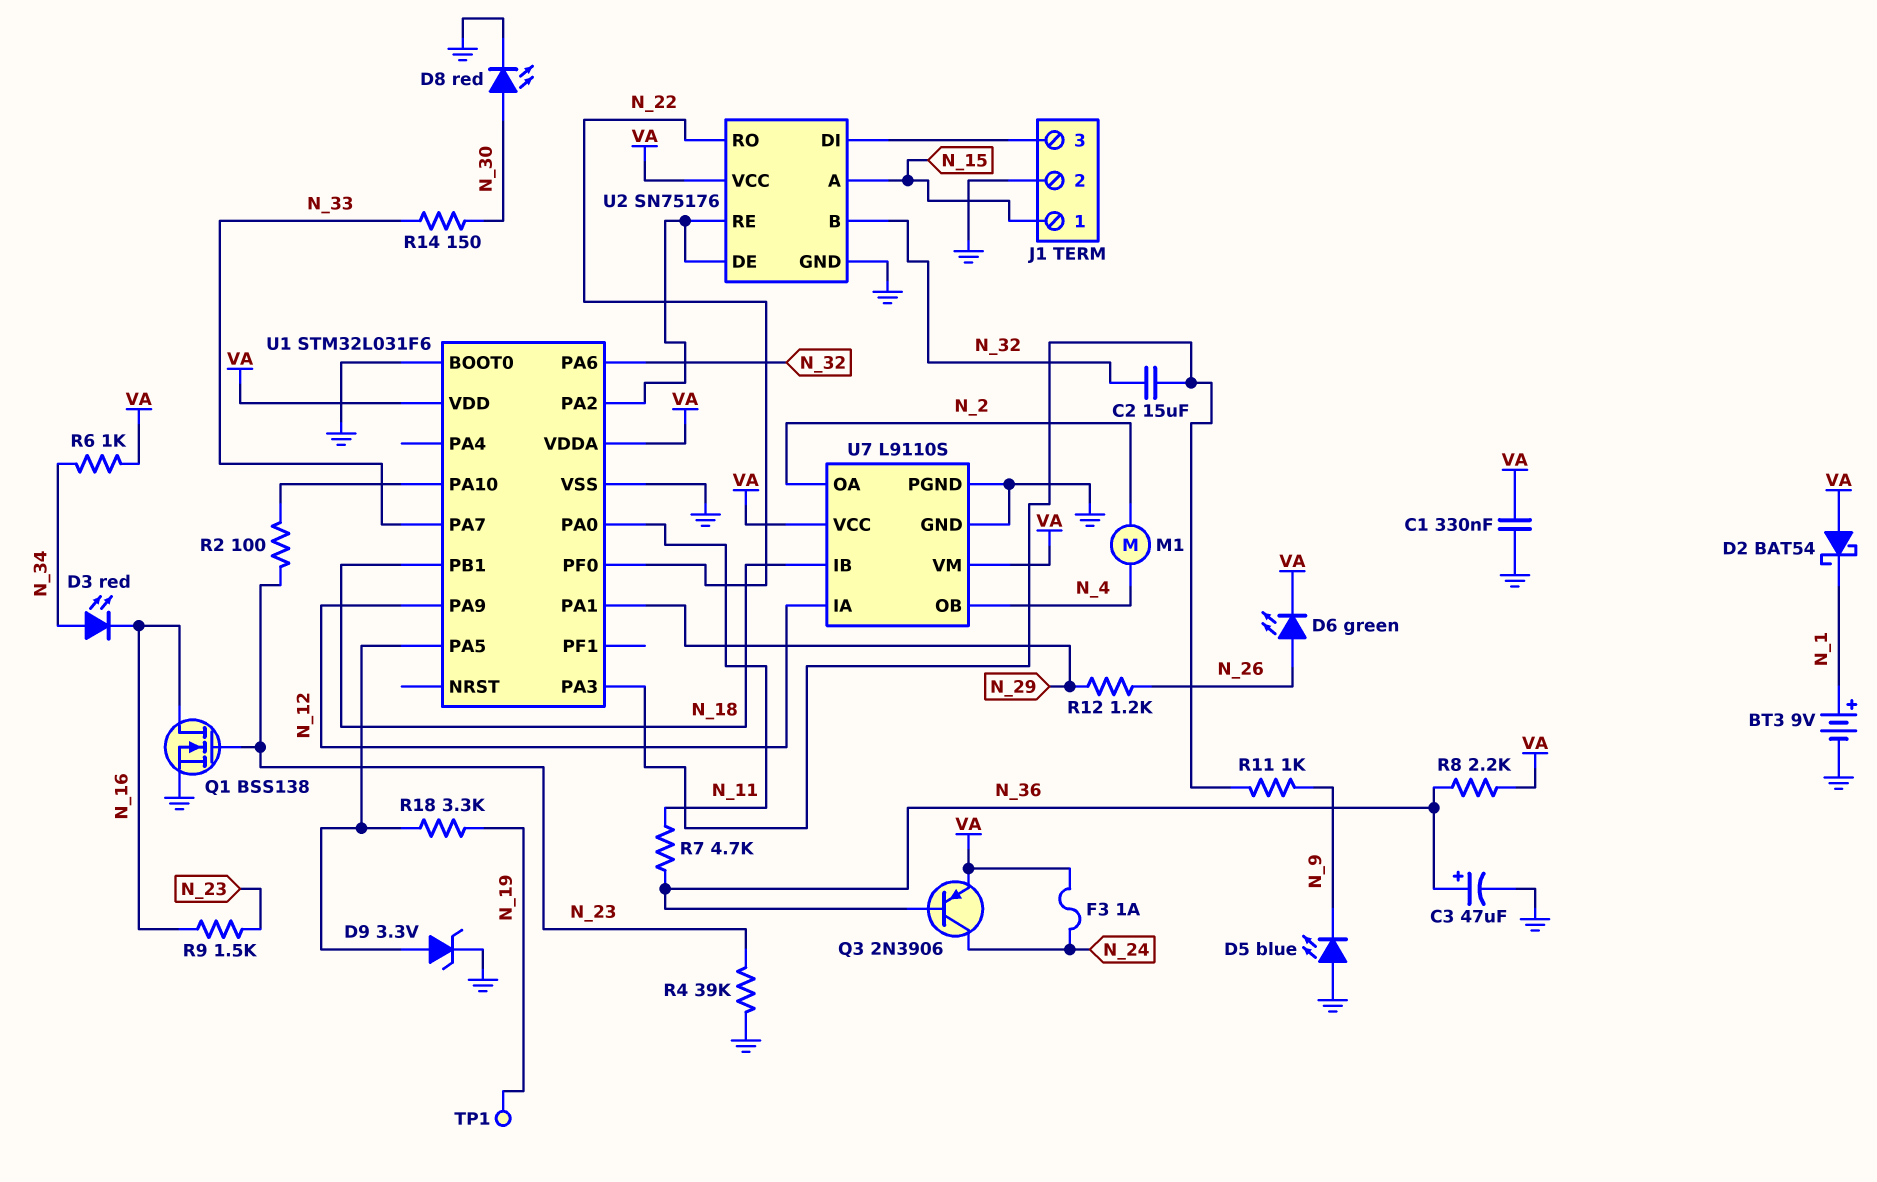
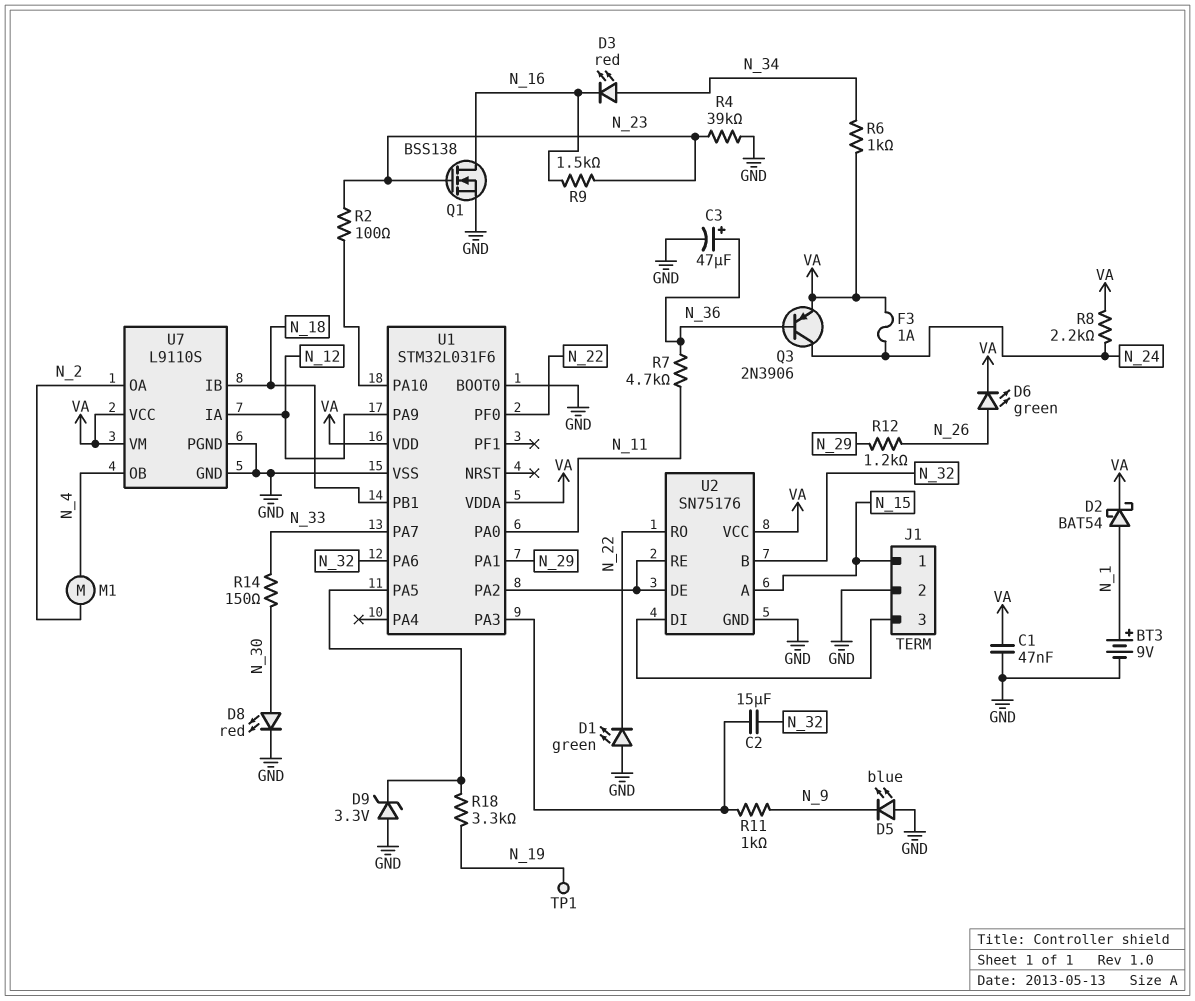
C1: 330nF (GND, VA) -> 47nF (GND, VA)
D1: none -> LED green (A GND, K N_22)
D2: schottky BAT54 (A VA, K N_1) -> schottky BAT54 (A N_1, K VA)
D9: zener 3.3V (A U1/PA5, K GND) -> zener 3.3V (A GND, K U1/PA5)
R8: 2.2k (N_36, VA) -> 2.2k (N_24, VA)

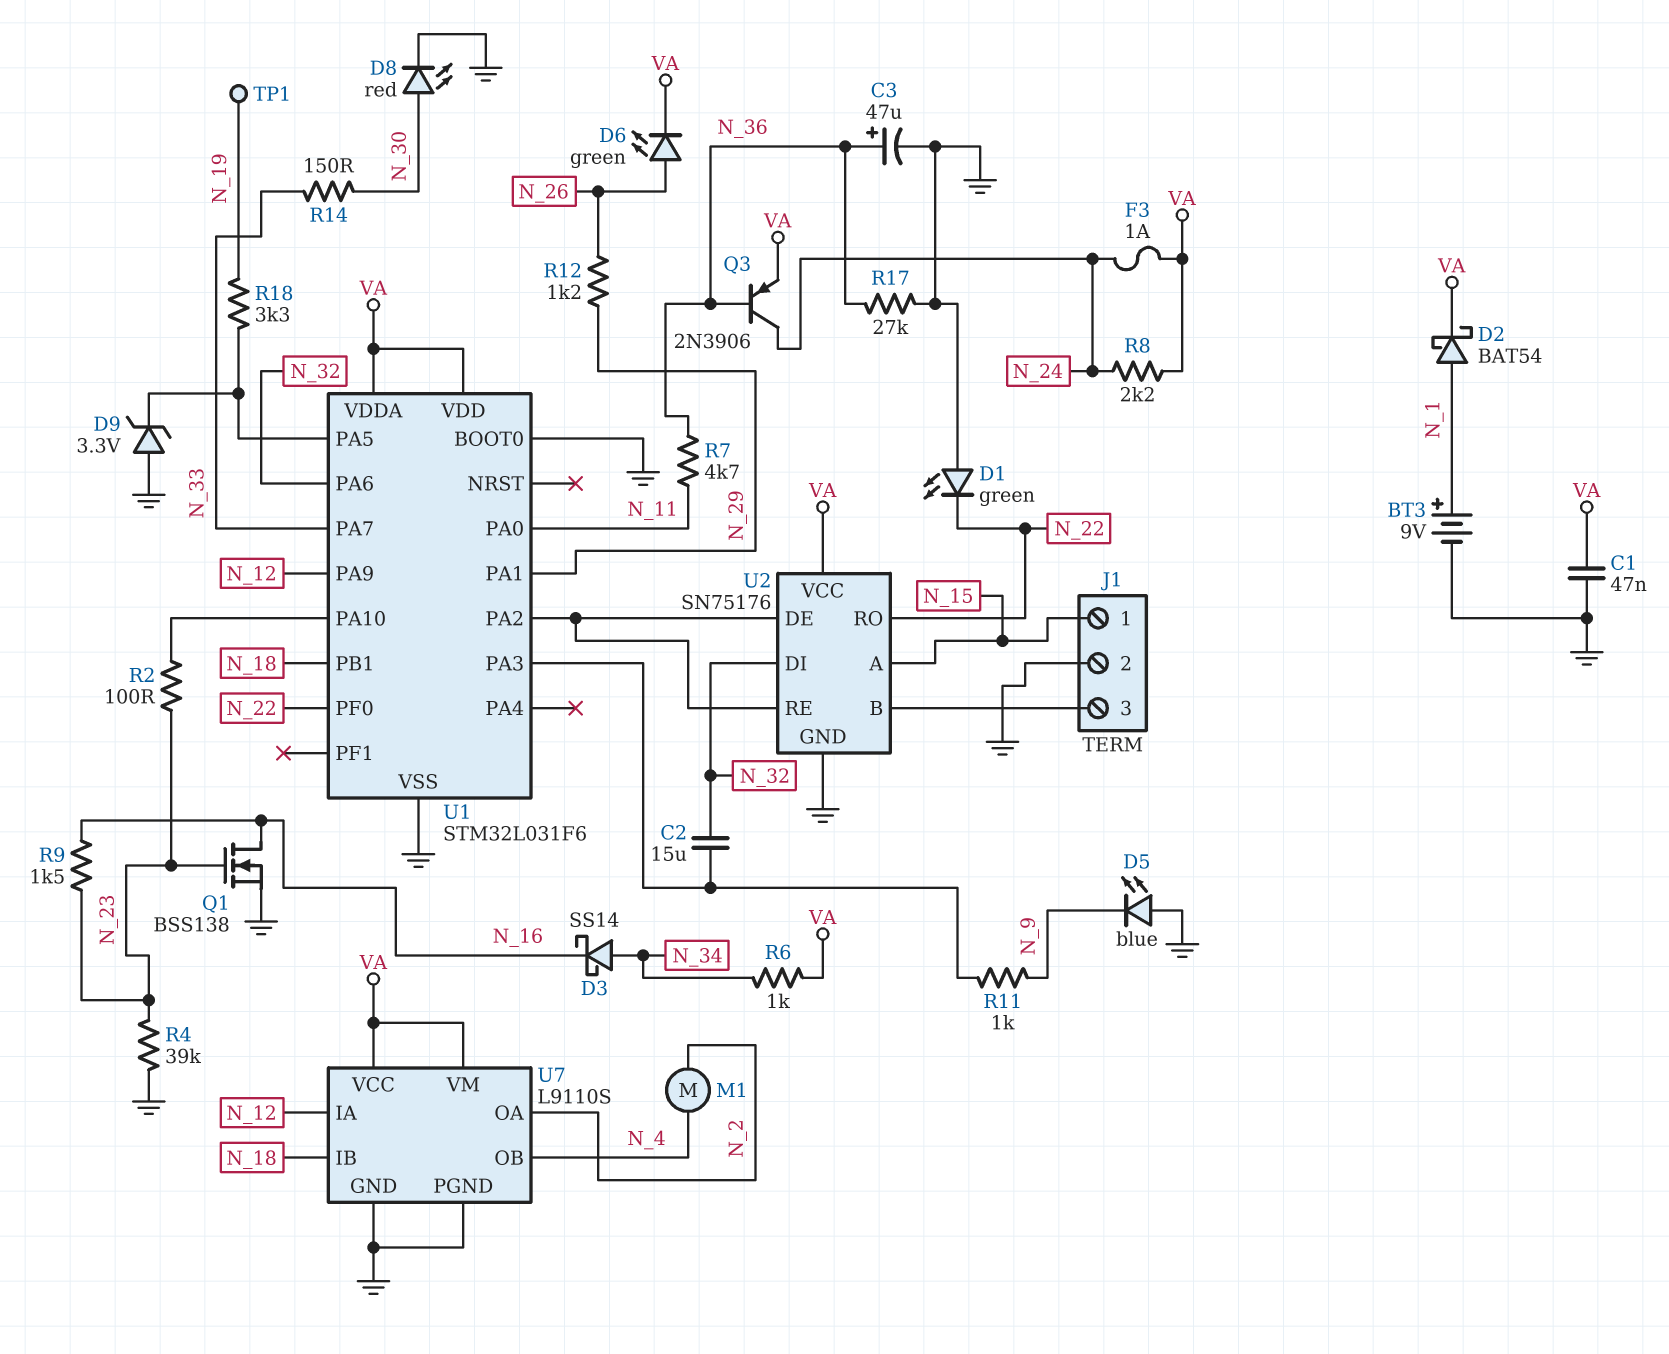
D3: LED red (A N_34, K N_16) -> schottky SS14 (A N_34, K N_16)
R17: none -> 27k (GND, N_36)
U2 pin B: N_32 -> J1/3
U2 pin DI: J1/3 -> N_32

